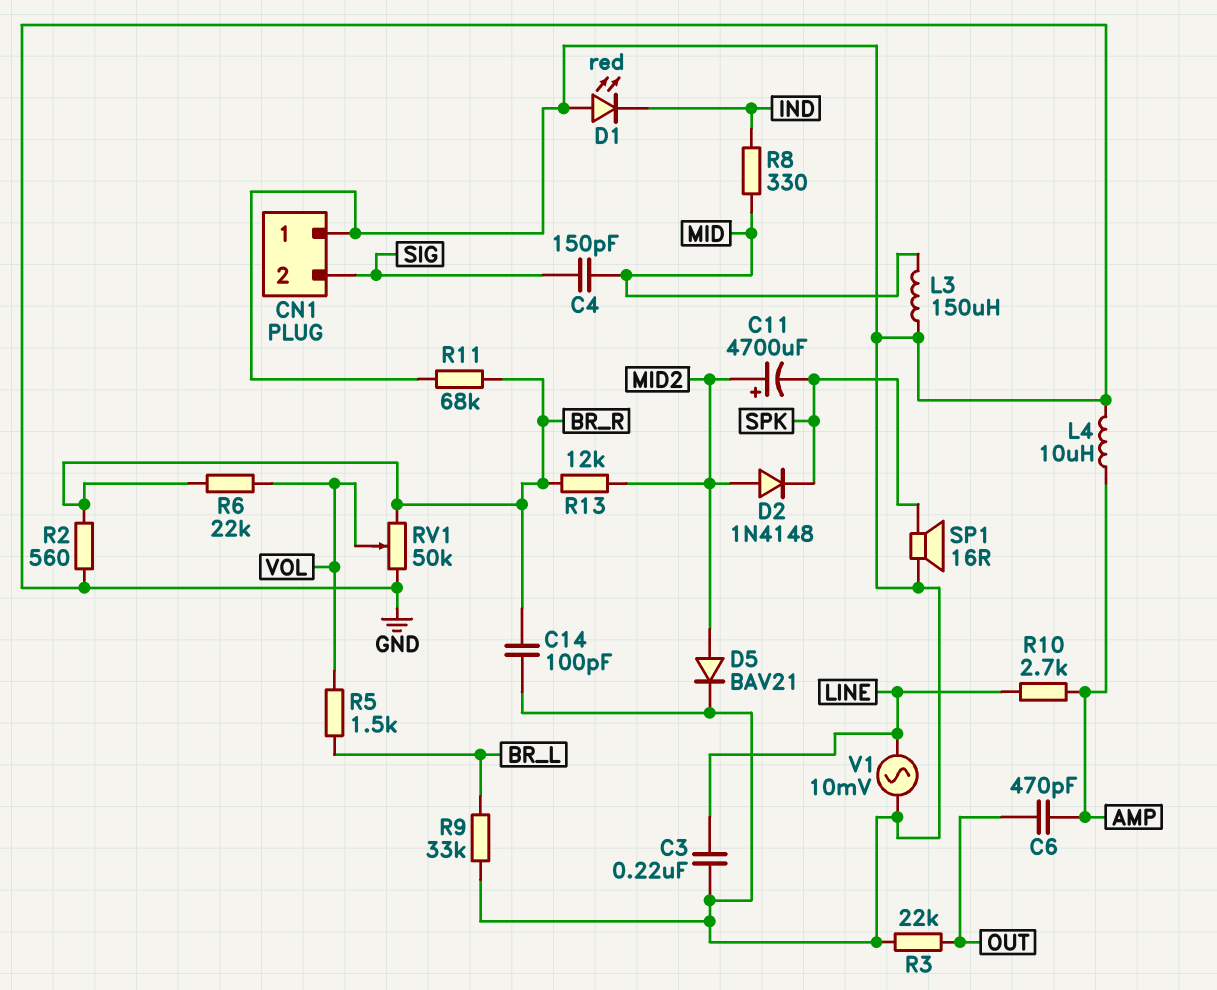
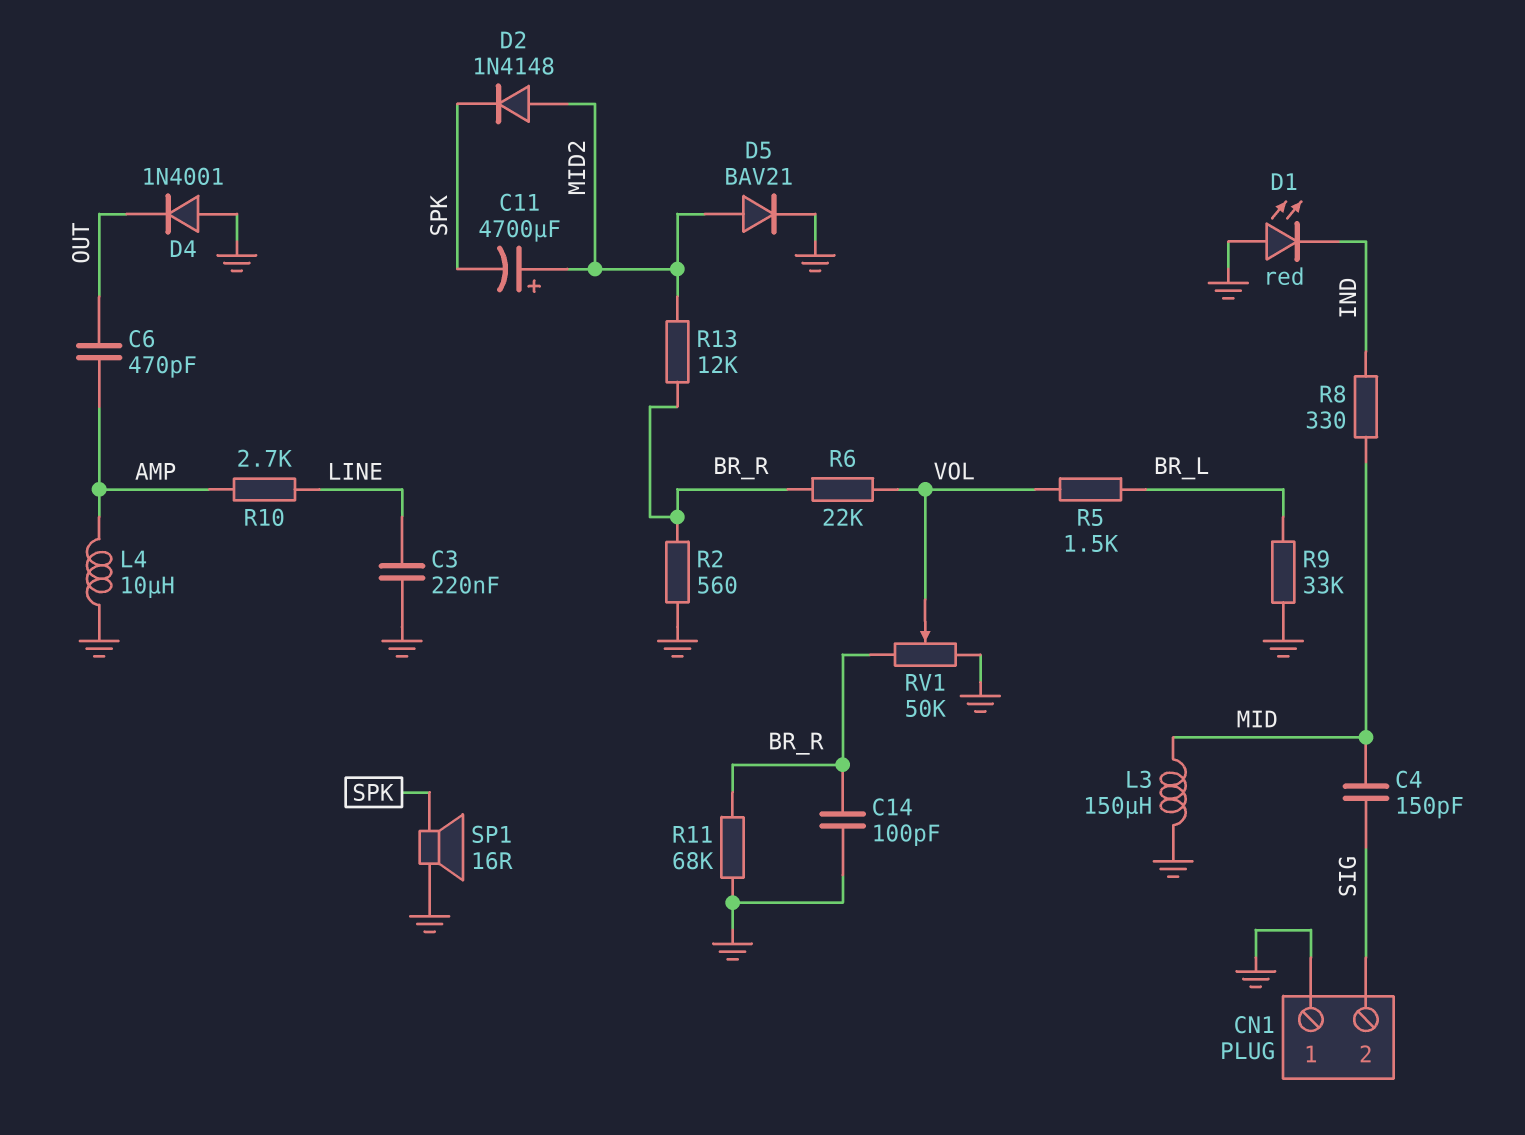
D4: none -> diode 1N4001 (A GND, K OUT)
R3: 22k (GND, OUT) -> none
V1: AC 10mV (GND, LINE) -> none

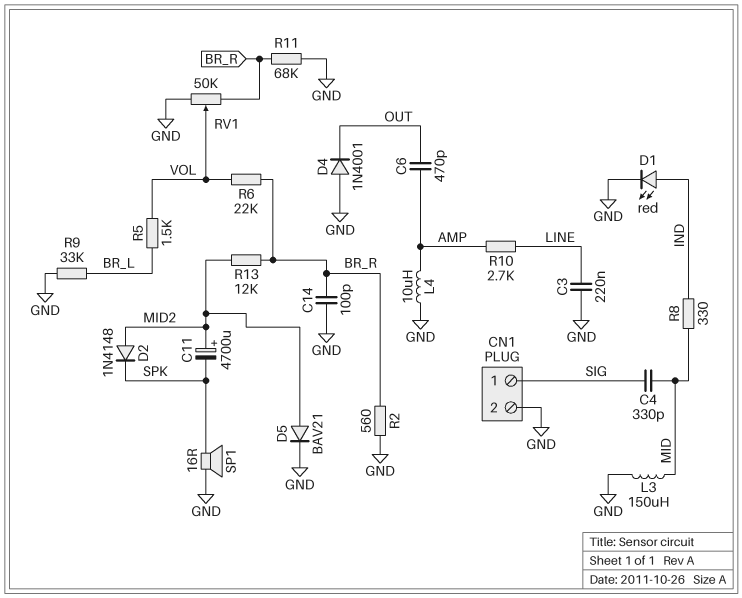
C4: 150pF (MID, SIG) -> 330pF (MID, SIG)
CN1 pin 1: GND -> SIG
CN1 pin 2: SIG -> GND
D1: LED red (A GND, K IND) -> LED red (A IND, K GND)

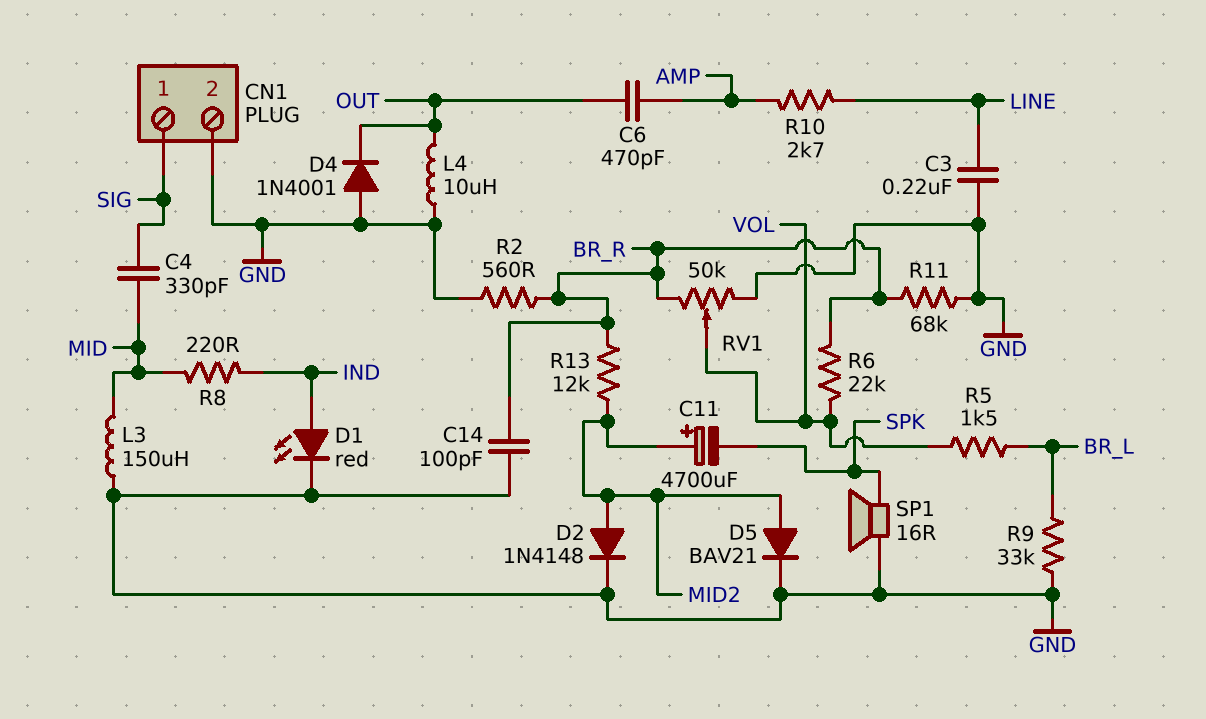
D2: diode 1N4148 (A MID2, K SPK) -> diode 1N4148 (A MID2, K GND)
L4: 10uH (AMP, GND) -> 10uH (GND, OUT)
R8: 330 (IND, MID) -> 220 (IND, MID)

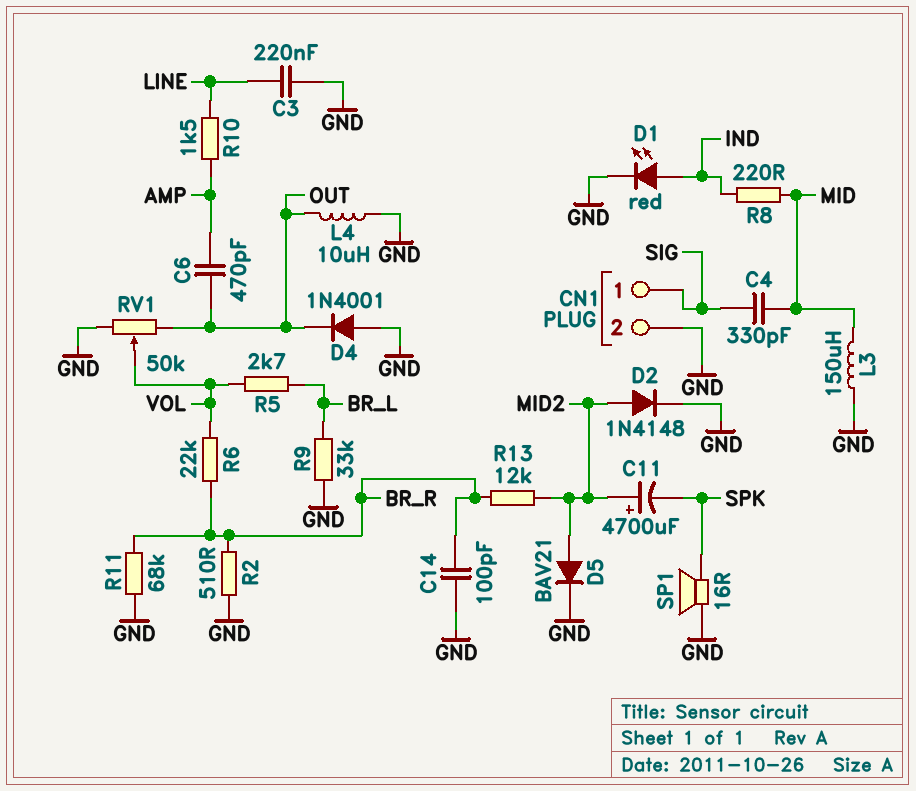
R2: 560 (BR_R, GND) -> 510 (BR_R, GND)
R5: 1.5k (BR_L, VOL) -> 2.7k (BR_L, VOL)
R10: 2.7k (AMP, LINE) -> 1.5k (AMP, LINE)
RV1: 50k (BR_R, GND, wiper VOL) -> 50k (GND, OUT, wiper VOL)

